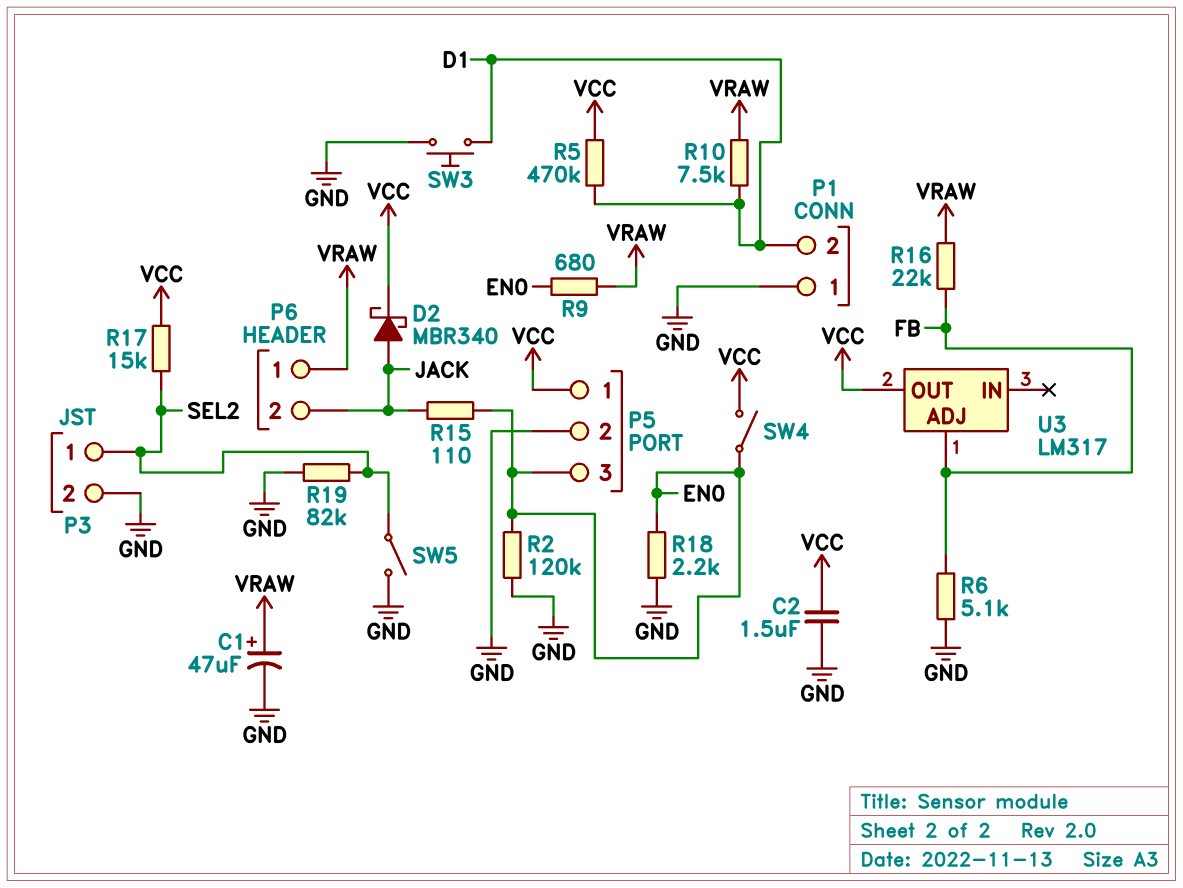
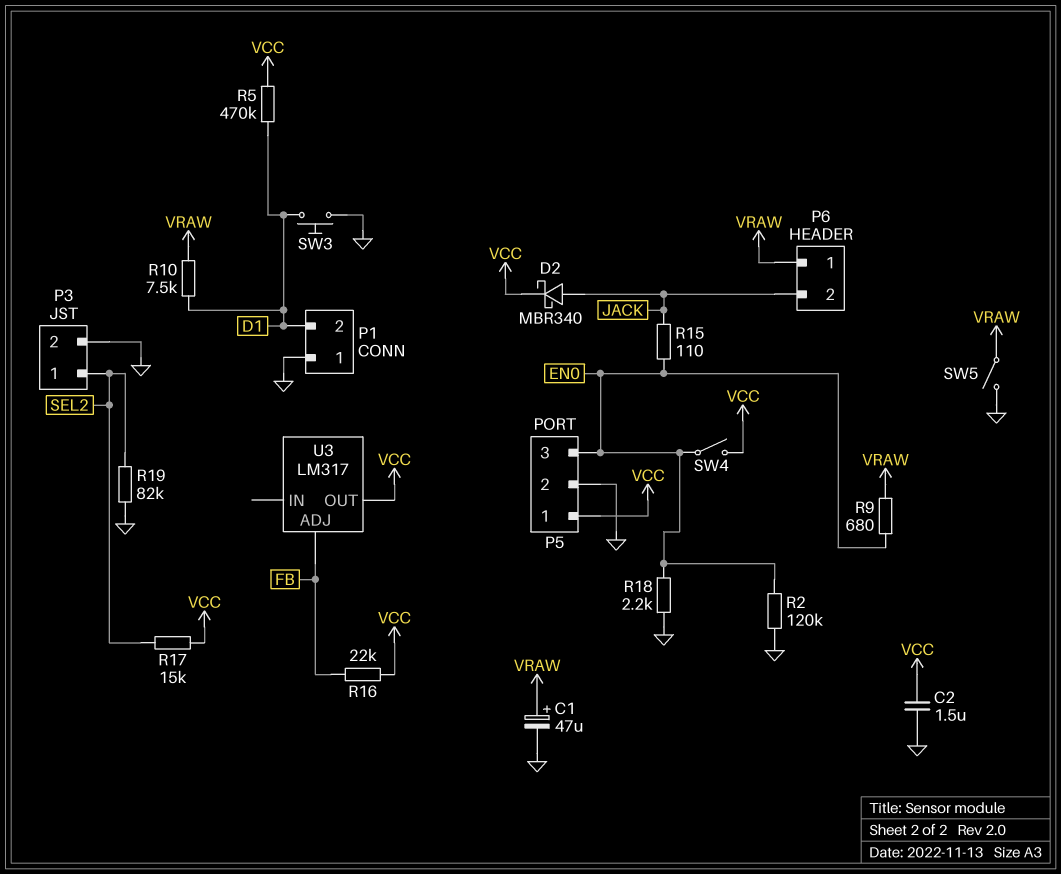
R6: 5.1k (FB, GND) -> none
R16: 22k (FB, VRAW) -> 22k (FB, VCC)
SW5: switch (GND, SEL2) -> switch (GND, VRAW)

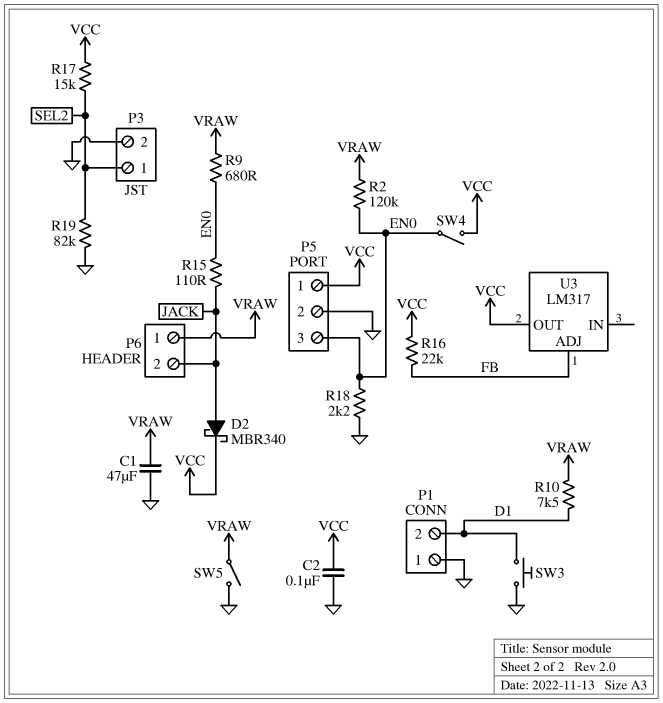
C1: 47uF (plus VRAW, minus GND) -> 47uF (GND, VRAW)
C2: 1.5uF (GND, VCC) -> 100nF (GND, VCC)
R2: 120k (EN0, GND) -> 120k (EN0, VRAW)
R5: 470k (D1, VCC) -> none

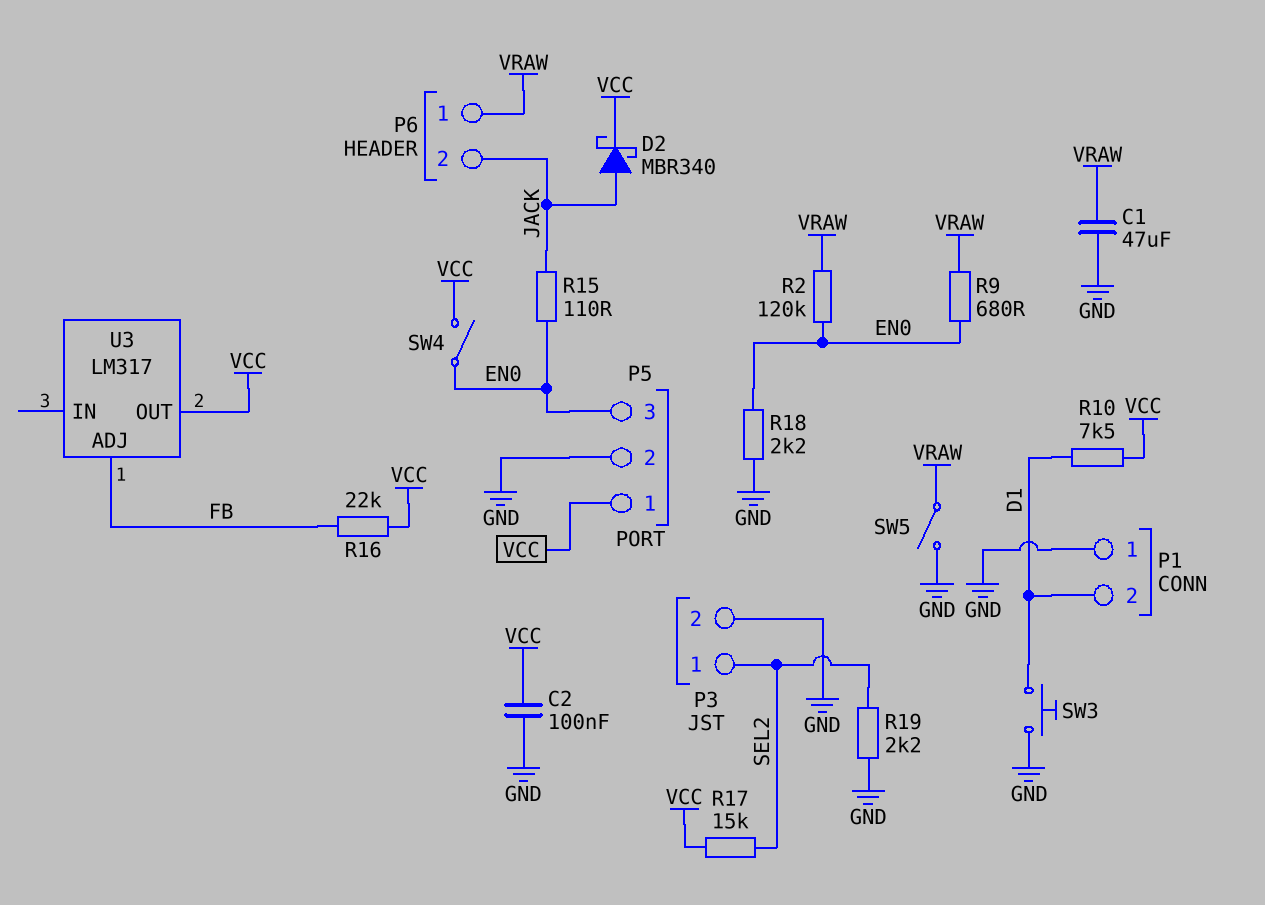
R10: 7.5k (D1, VRAW) -> 7.5k (D1, VCC)
R19: 82k (GND, SEL2) -> 2.2k (GND, SEL2)

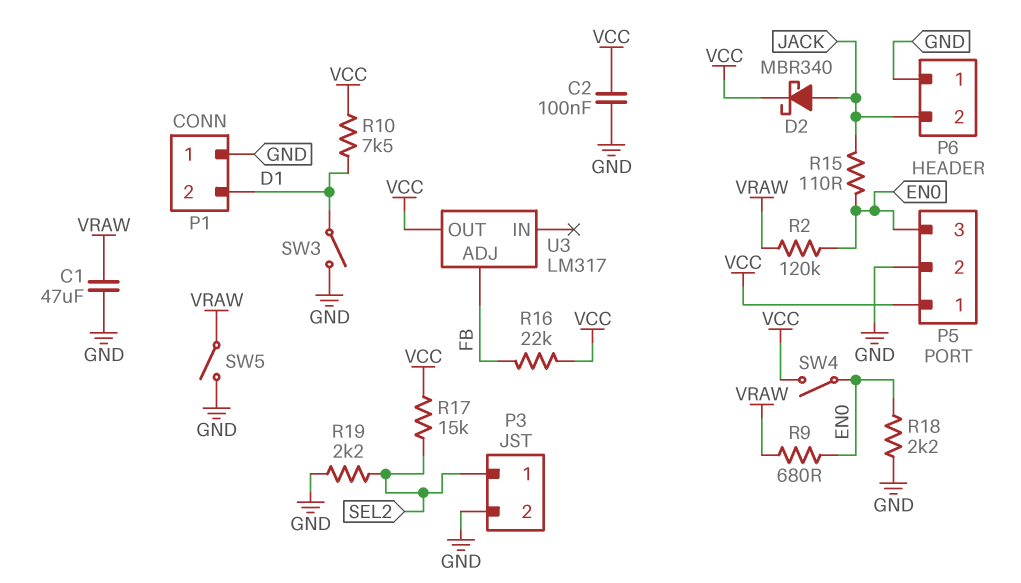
P6 pin 1: VRAW -> GND
SW3: button (D1, GND) -> switch (D1, GND)

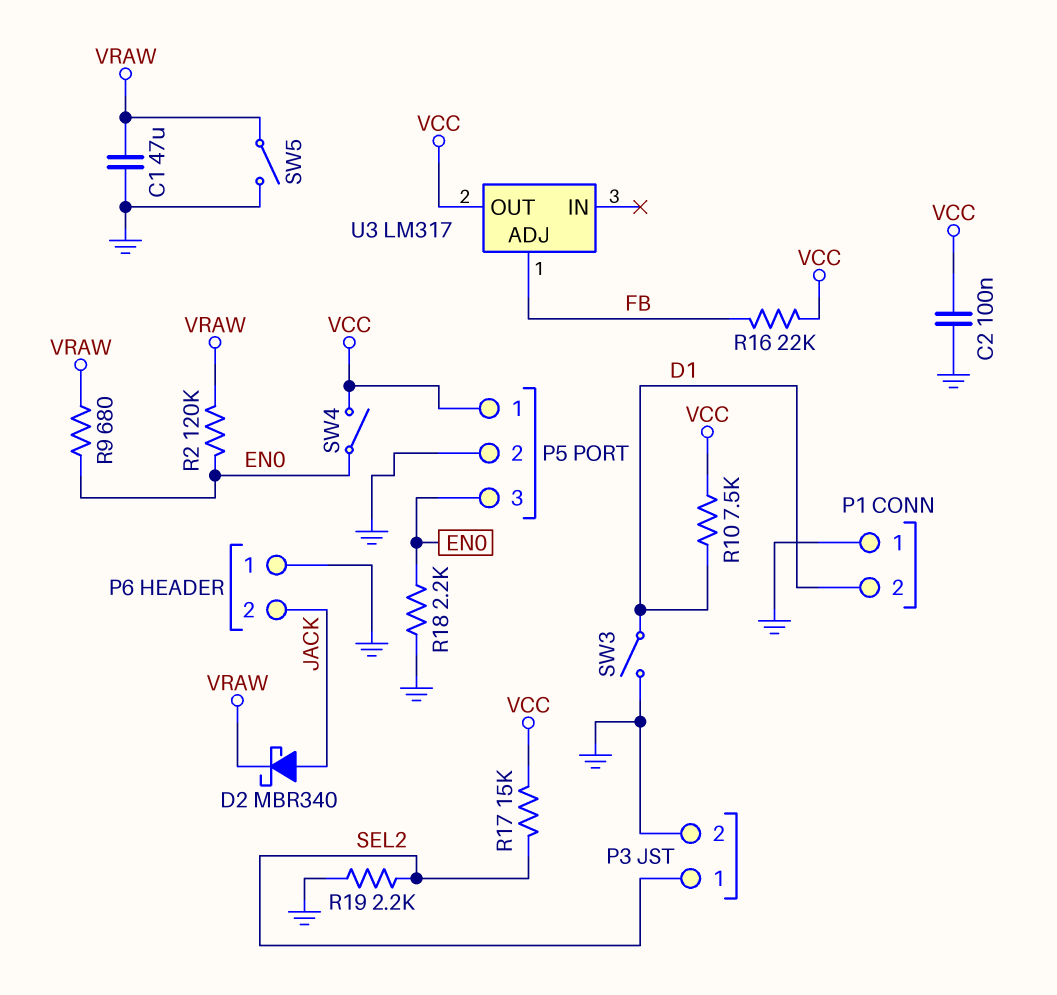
D2: schottky MBR340 (A JACK, K VCC) -> schottky MBR340 (A JACK, K VRAW)
R15: 110 (EN0, JACK) -> none

